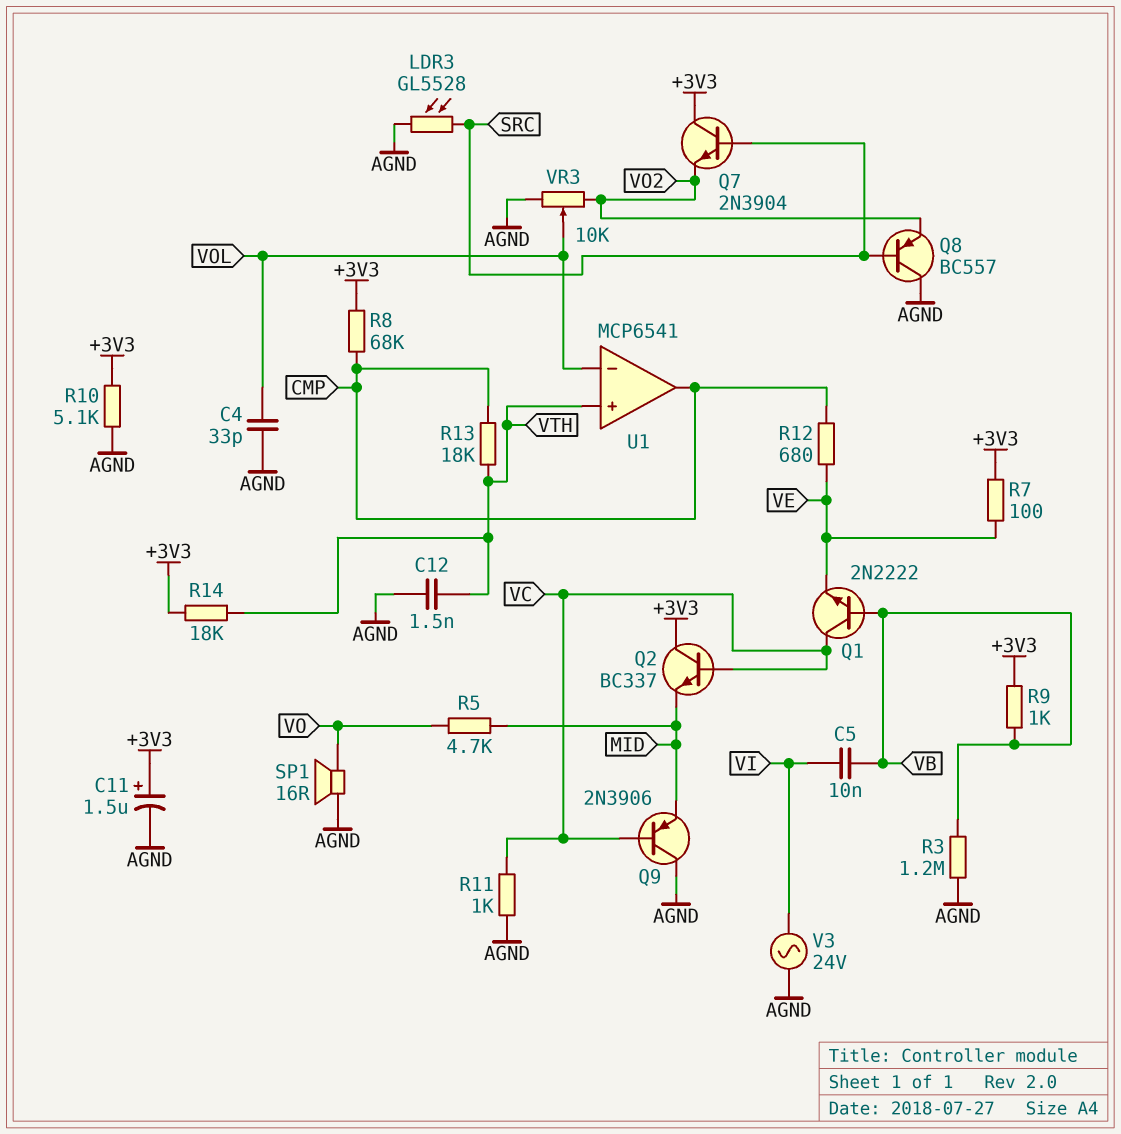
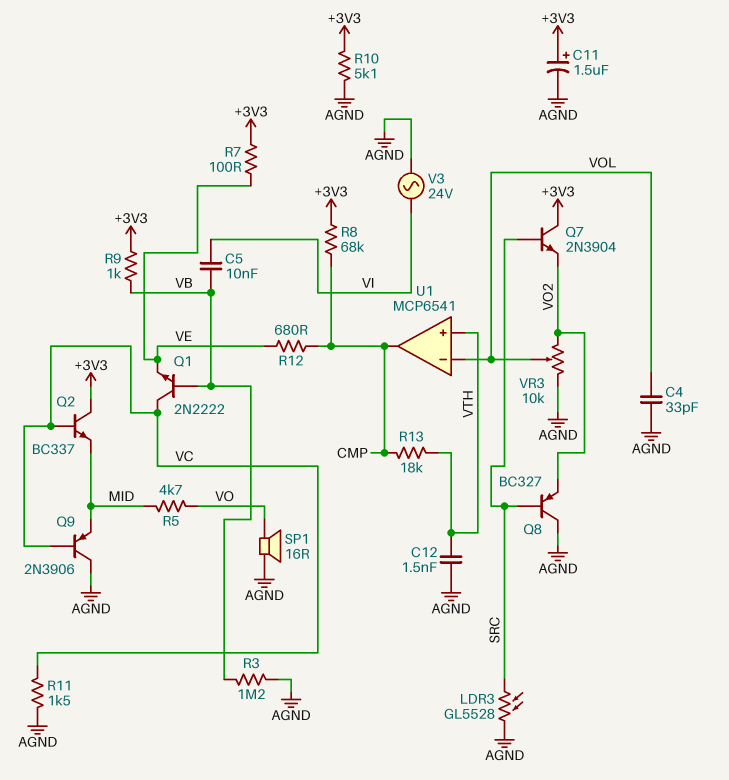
Q8: PNP BC557 (B SRC, C AGND, E VO2) -> PNP BC327 (B SRC, C AGND, E VO2)
R11: 1k (AGND, VC) -> 1.5k (AGND, VC)
R14: 18k (+3V3, VTH) -> none

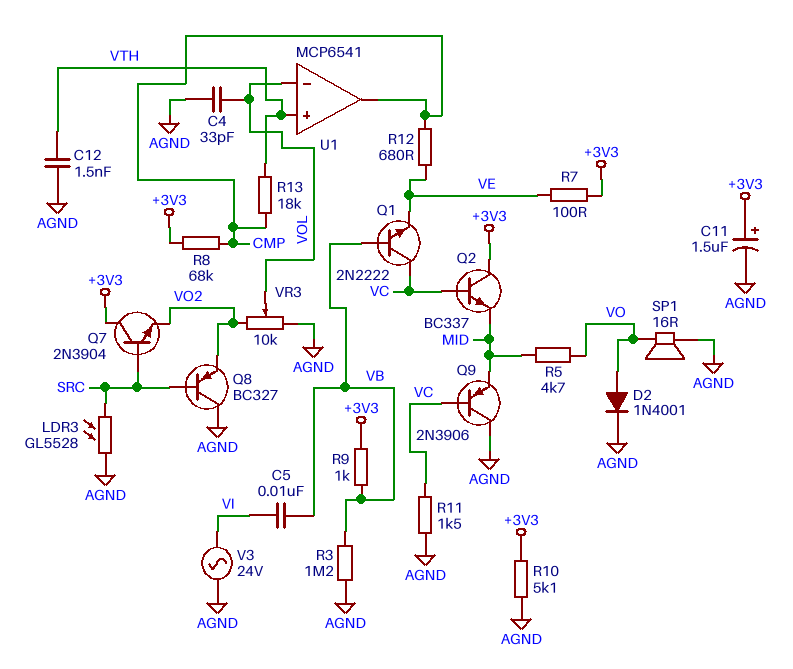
D2: none -> diode 1N4001 (A VO, K AGND)

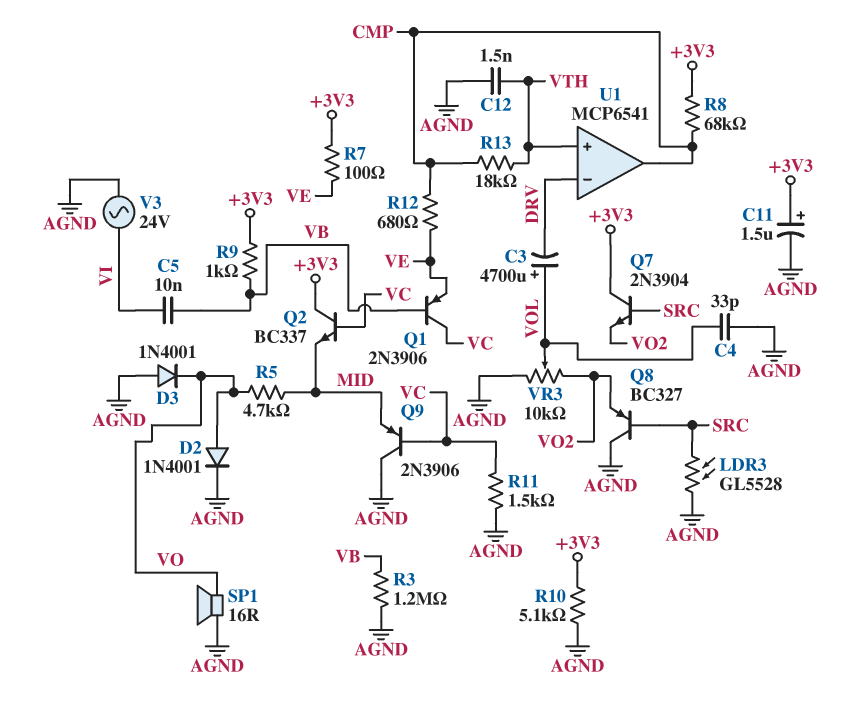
C3: none -> 4700uF (plus VOL, minus DRV)
D3: none -> diode 1N4001 (A AGND, K VO)
Q1: NPN 2N2222 (B VB, C VC, E VE) -> PNP 2N3906 (B VB, C VC, E VE)
U1 pin in-: VOL -> DRV

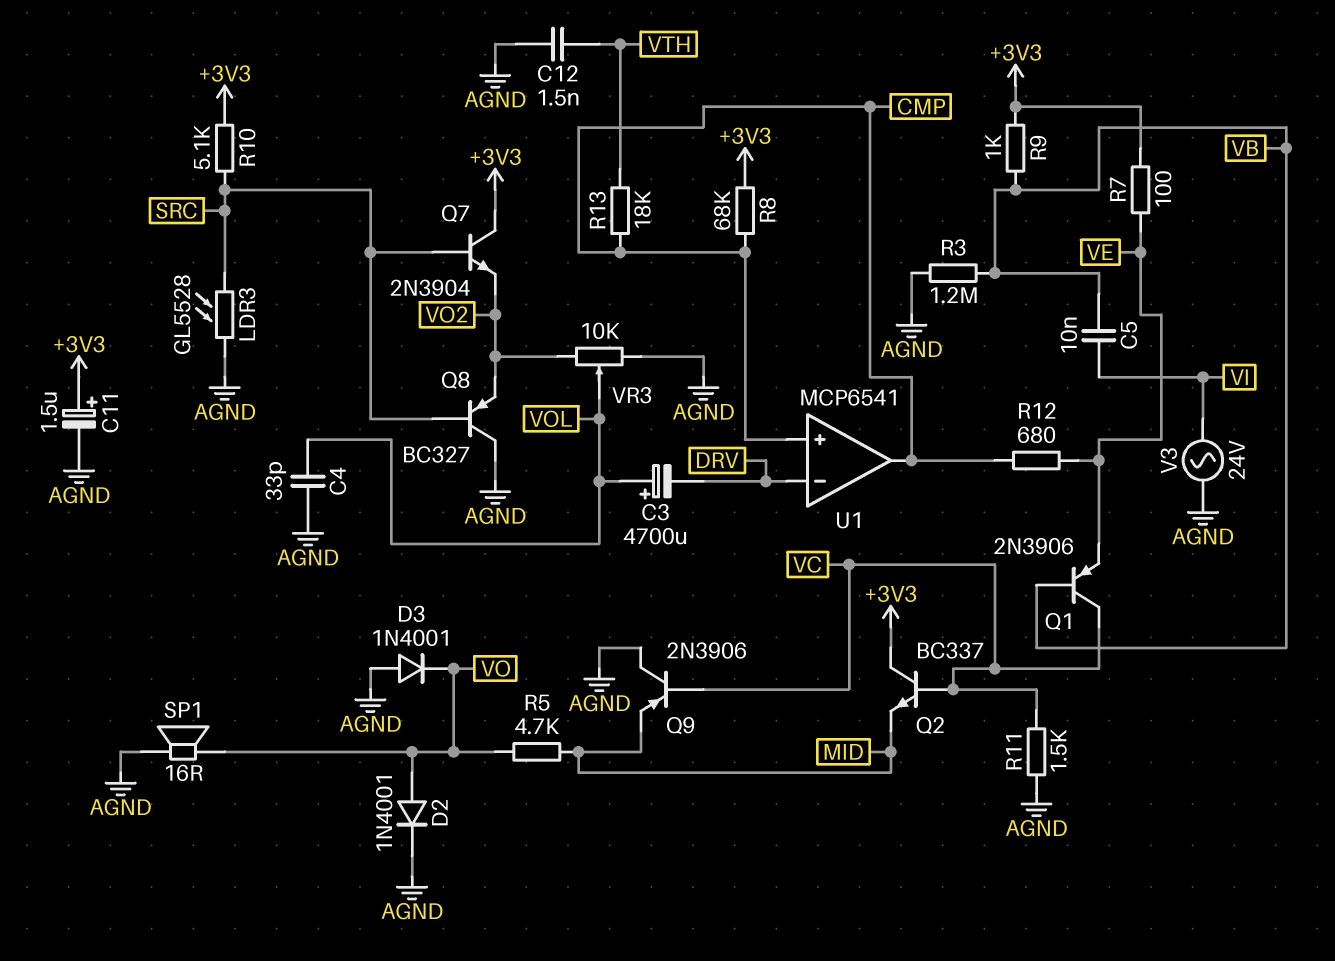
R10: 5.1k (+3V3, AGND) -> 5.1k (+3V3, SRC)
U1 pin in+: VTH -> CMP

